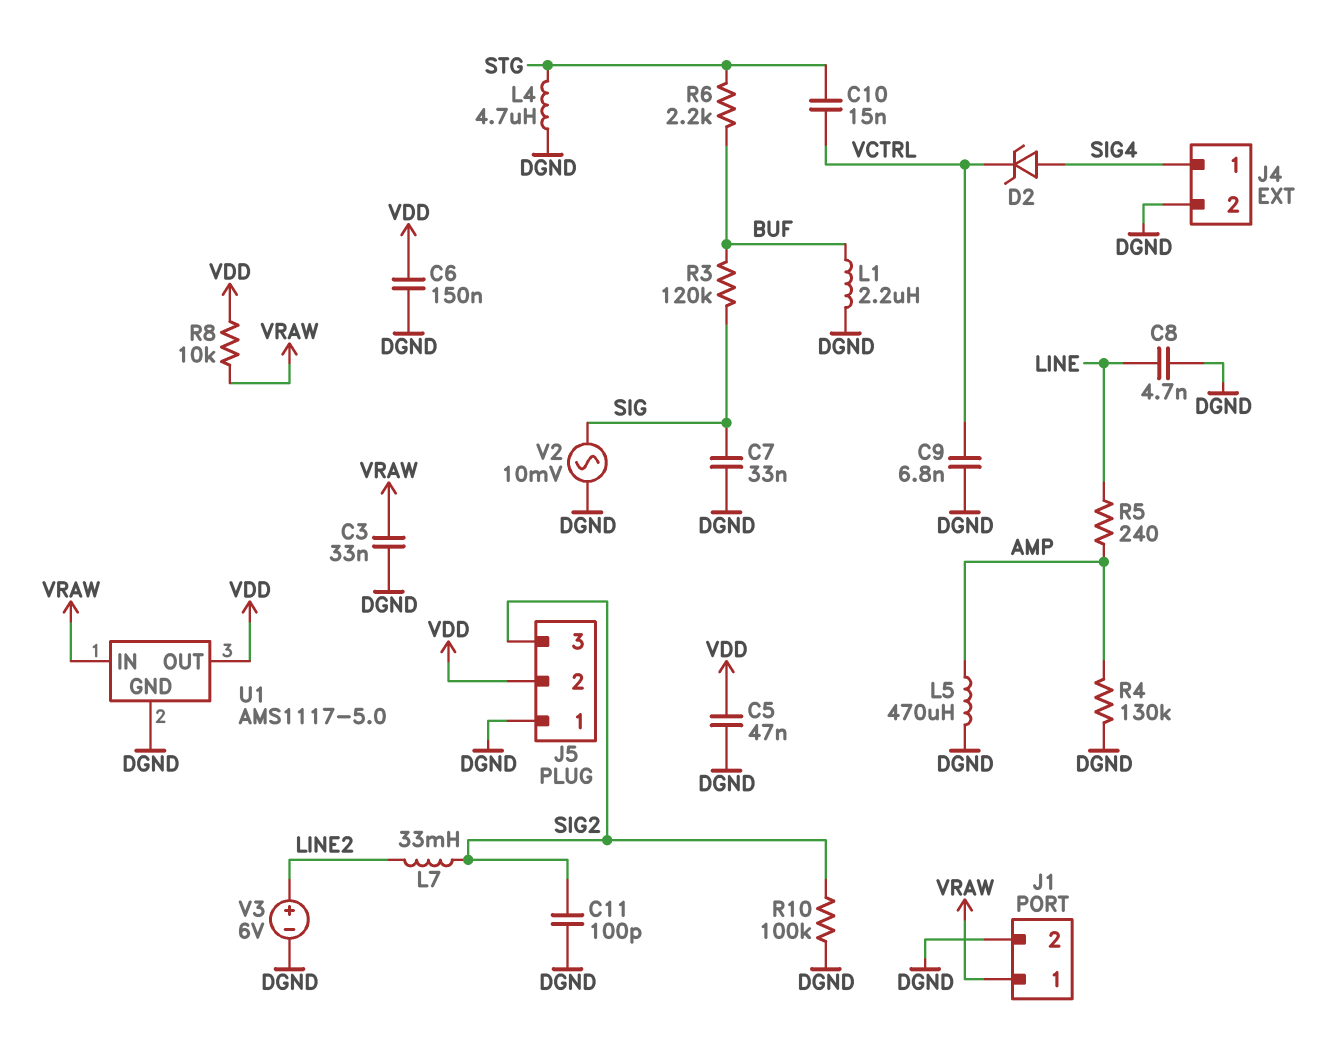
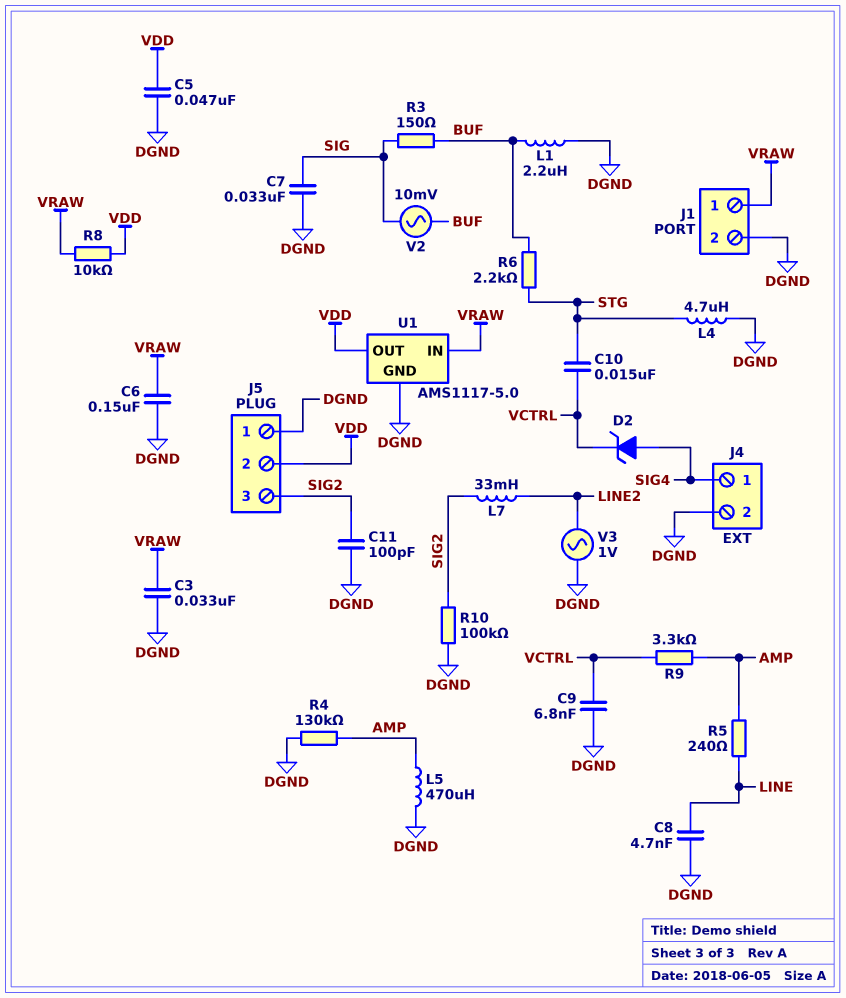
C6: 150nF (DGND, VDD) -> 150nF (DGND, VRAW)
R3: 120k (BUF, SIG) -> 150 (BUF, SIG)
R9: none -> 3.3k (AMP, VCTRL)
V2: AC 10mV (DGND, SIG) -> AC 10mV (BUF, SIG)
V3: 6V (plus LINE2, minus DGND) -> AC 1V (DGND, LINE2)

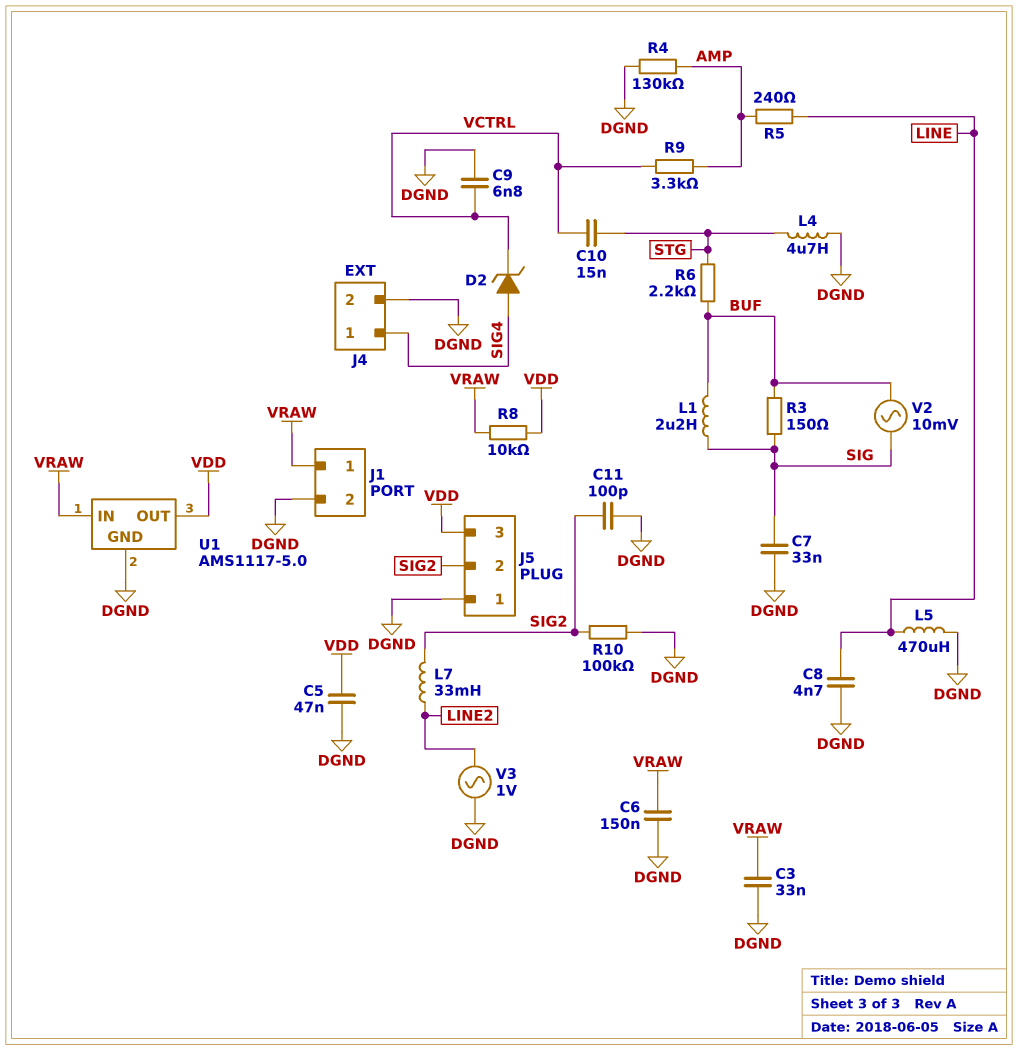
J5 pin 2: VDD -> SIG2
J5 pin 3: SIG2 -> VDD
L1: 2.2uH (BUF, DGND) -> 2.2uH (BUF, SIG)
L5: 470uH (AMP, DGND) -> 470uH (DGND, LINE)

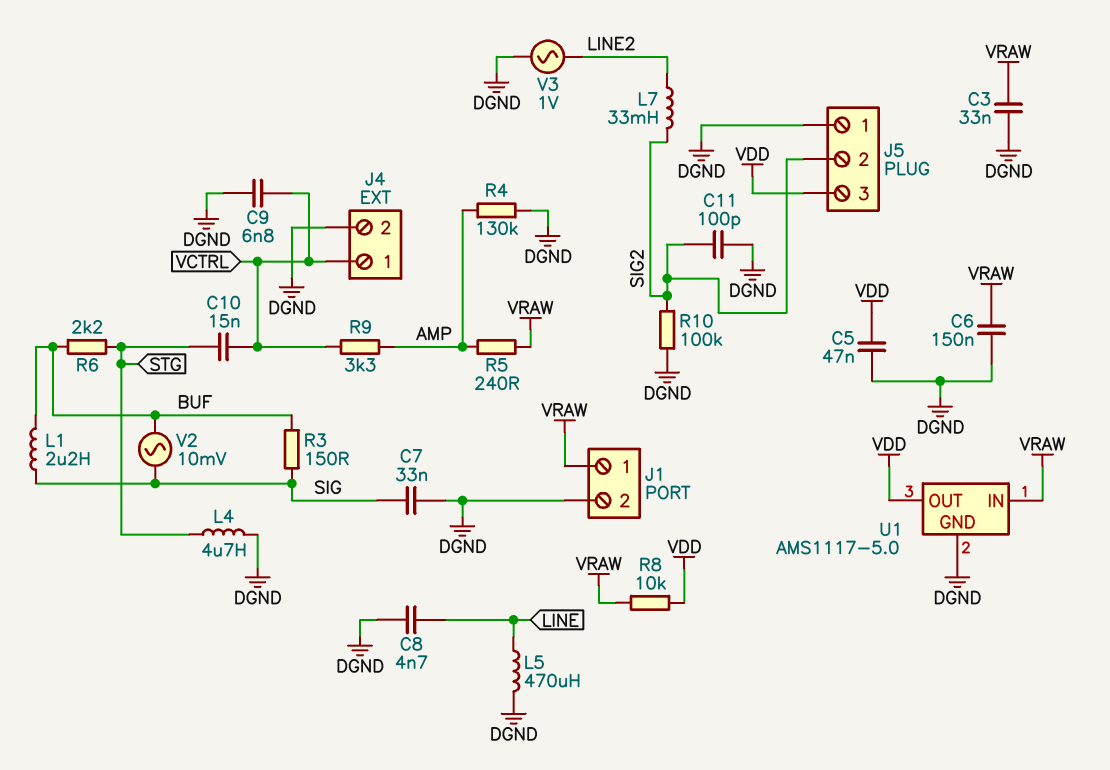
D2: zener (A SIG4, K VCTRL) -> none
J4 pin 1: SIG4 -> VCTRL
R5: 240 (AMP, LINE) -> 240 (AMP, VRAW)

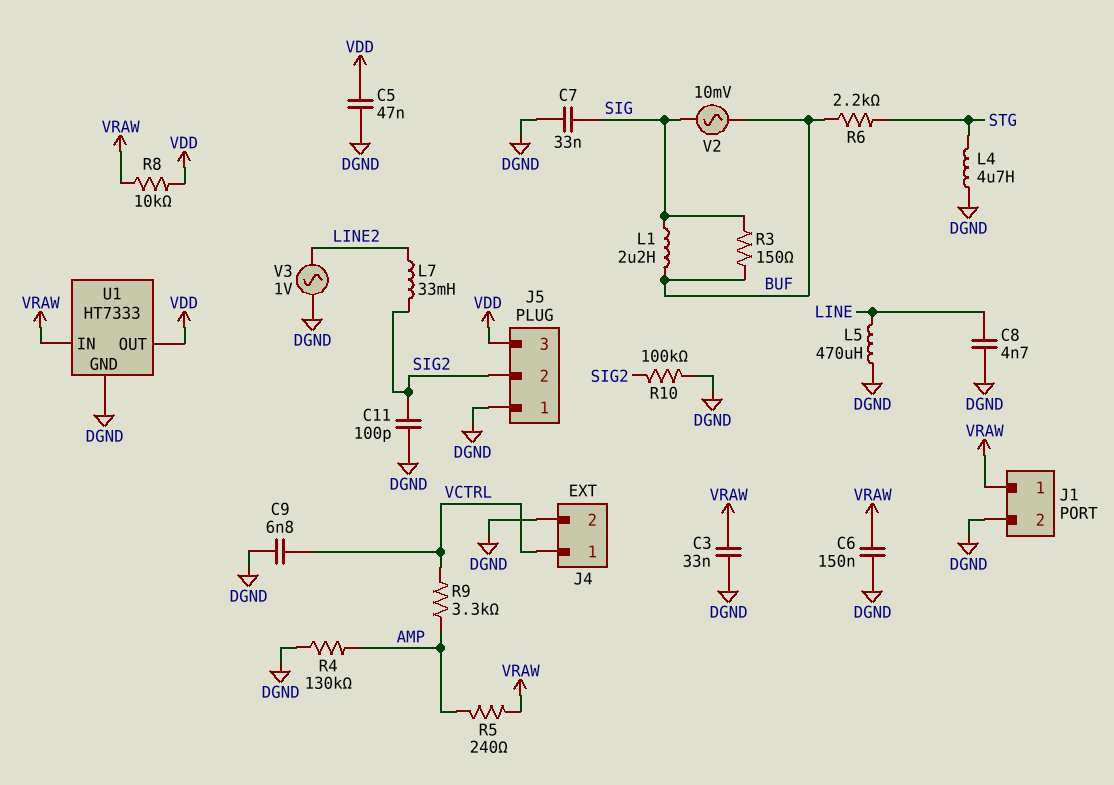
C10: 15nF (STG, VCTRL) -> none
U1: AMS1117-5.0 -> HT7333

